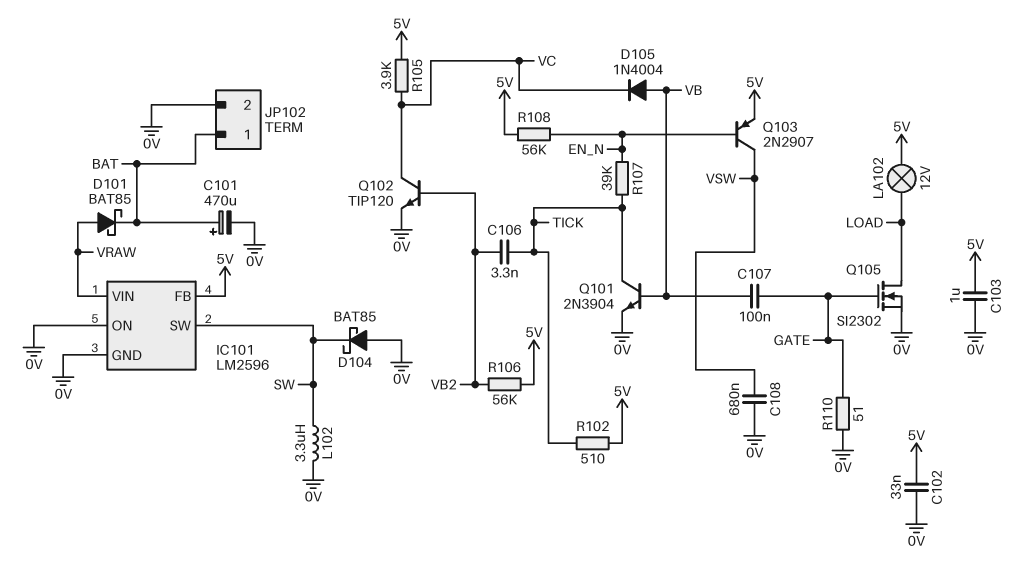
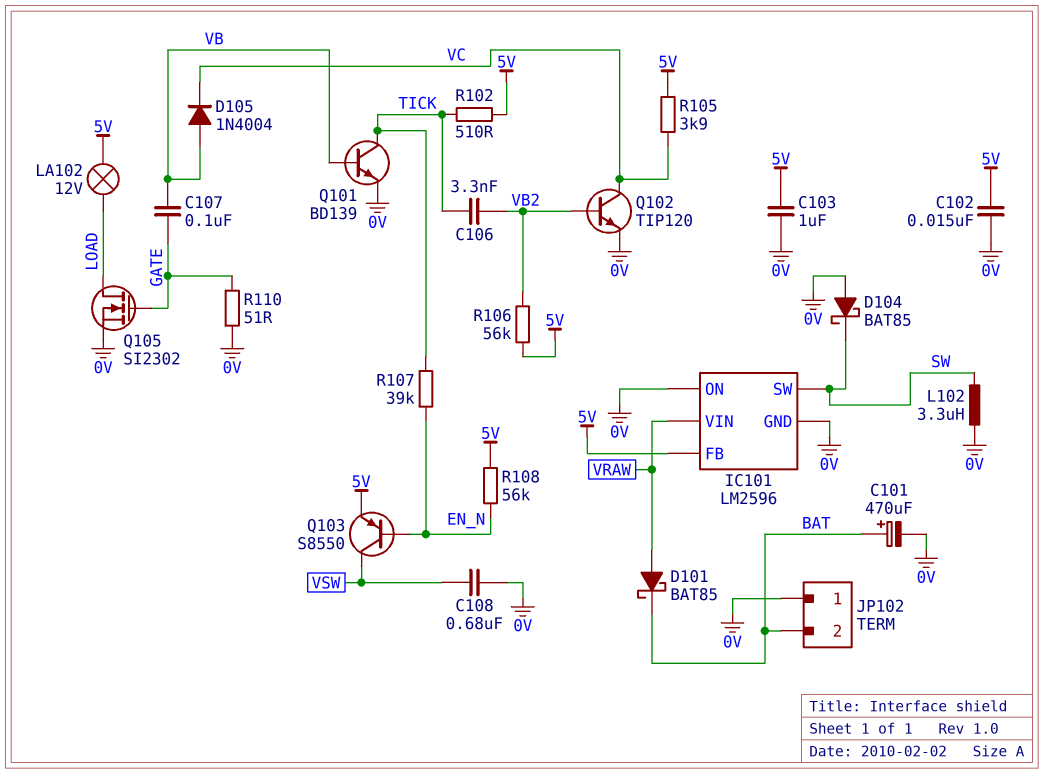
C102: 33nF (0V, 5V) -> 15nF (0V, 5V)
JP102 pin 1: BAT -> 0V
JP102 pin 2: 0V -> BAT
Q101: NPN 2N3904 (B VB, C TICK, E 0V) -> NPN BD139 (B VB, C TICK, E 0V)
Q103: PNP 2N2907 (B EN_N, C VSW, E 5V) -> PNP S8550 (B EN_N, C VSW, E 5V)

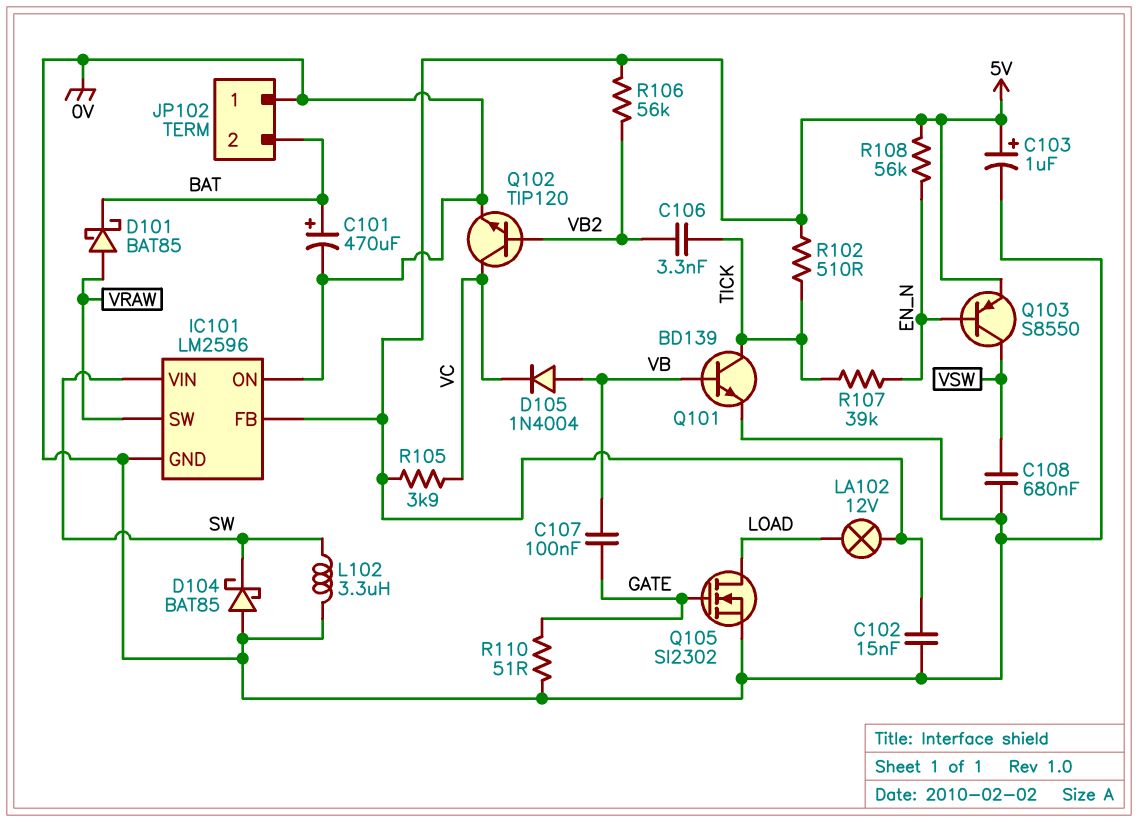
C103: 1uF (0V, 5V) -> 1uF (plus 5V, minus 0V)
IC101 pin SW: SW -> VRAW
IC101 pin VIN: VRAW -> SW

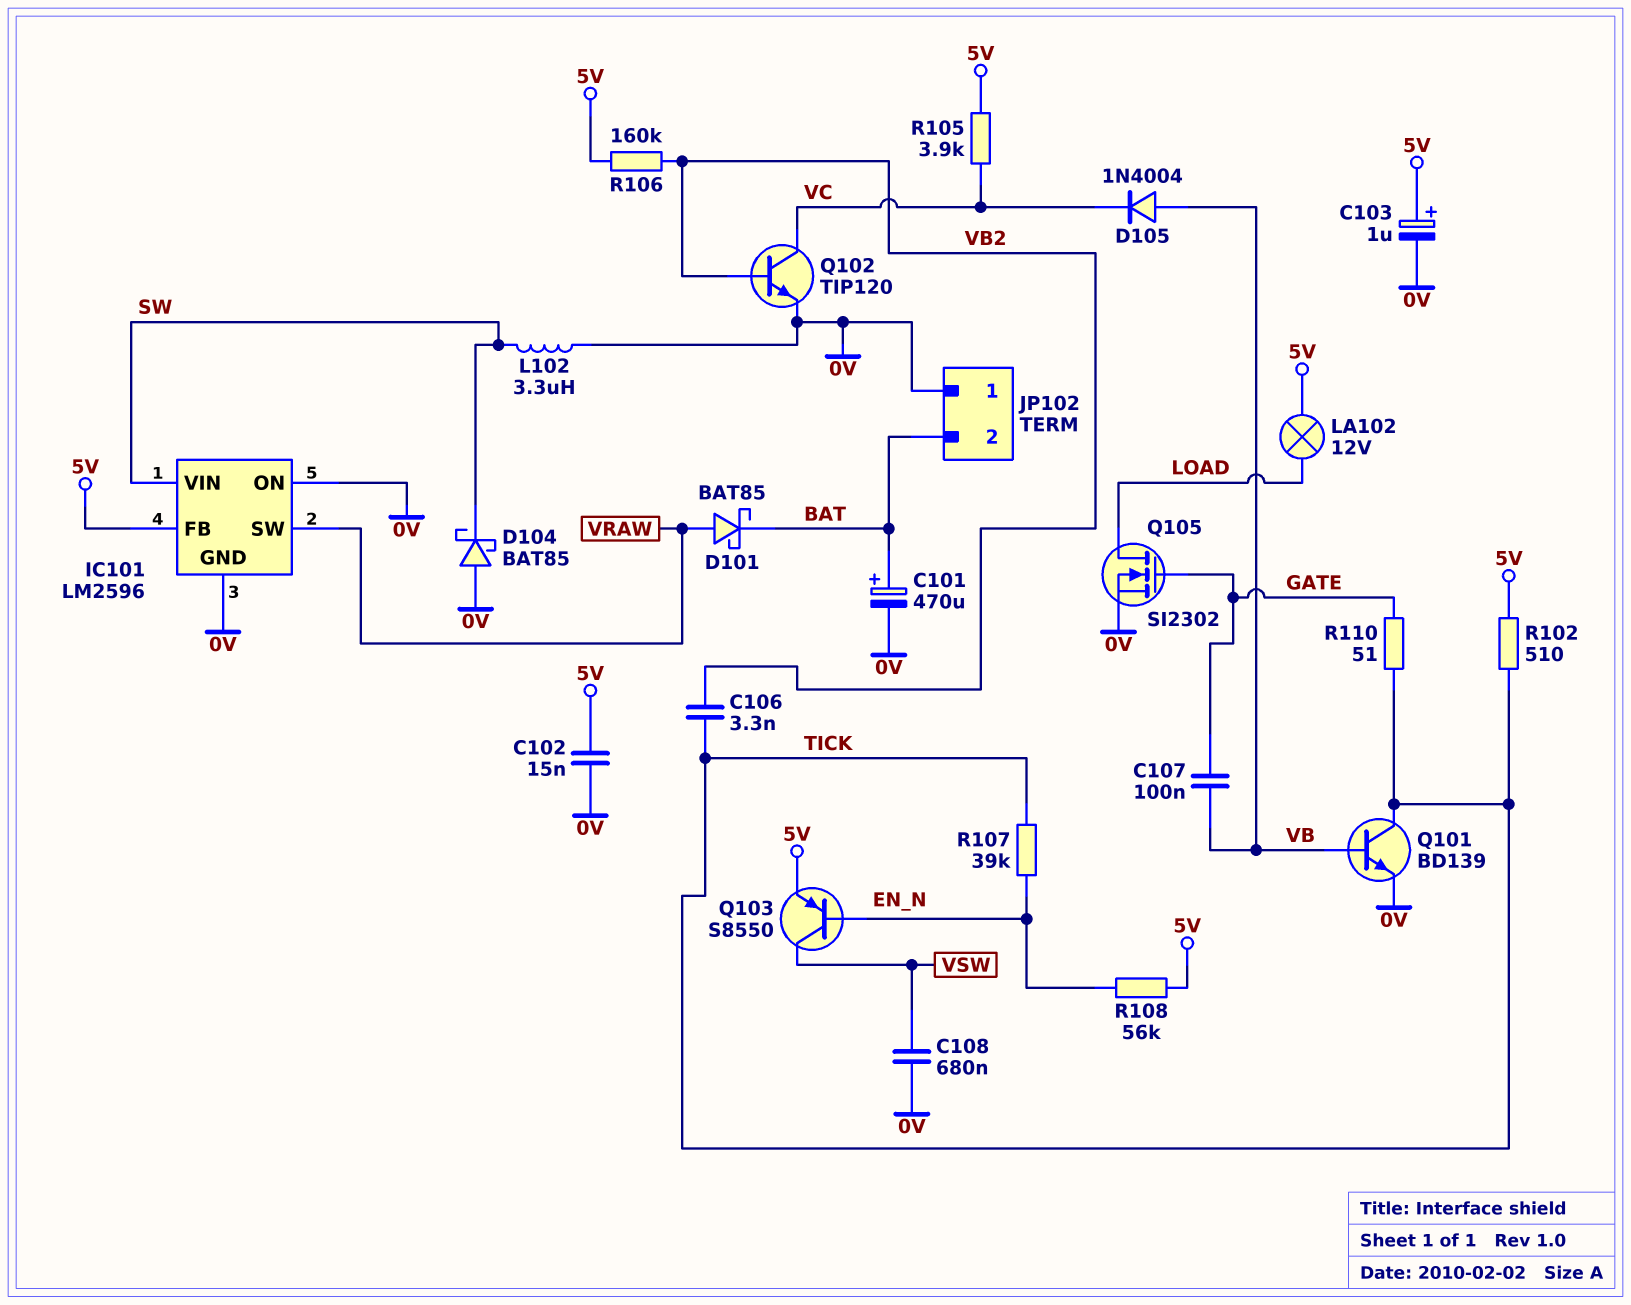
R106: 56k (5V, VB2) -> 160k (5V, VB2)
R110: 51 (0V, GATE) -> 51 (GATE, TICK)

